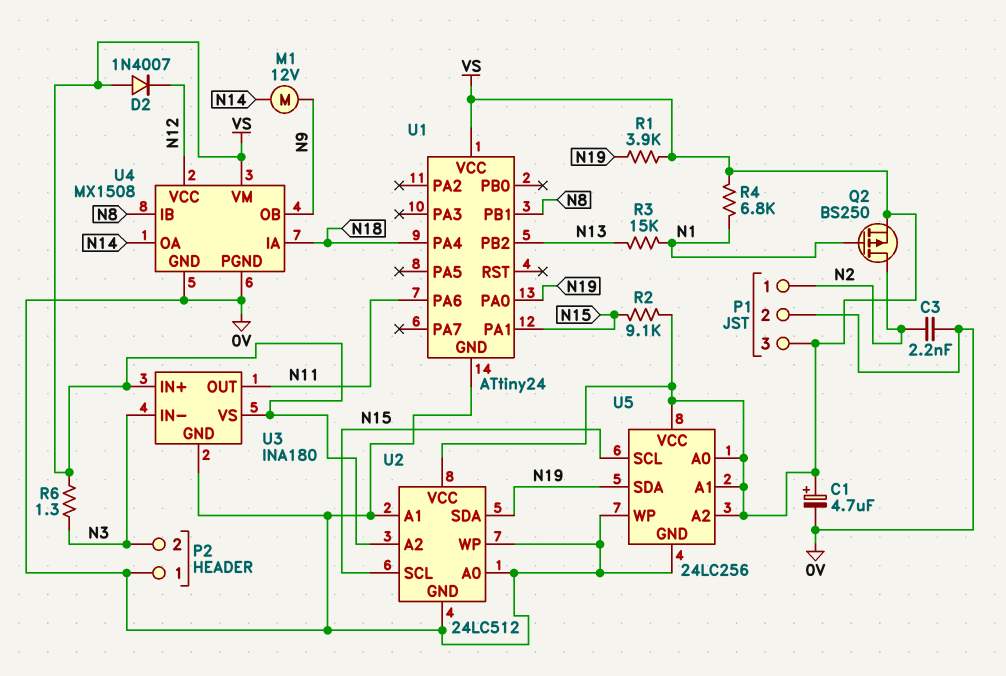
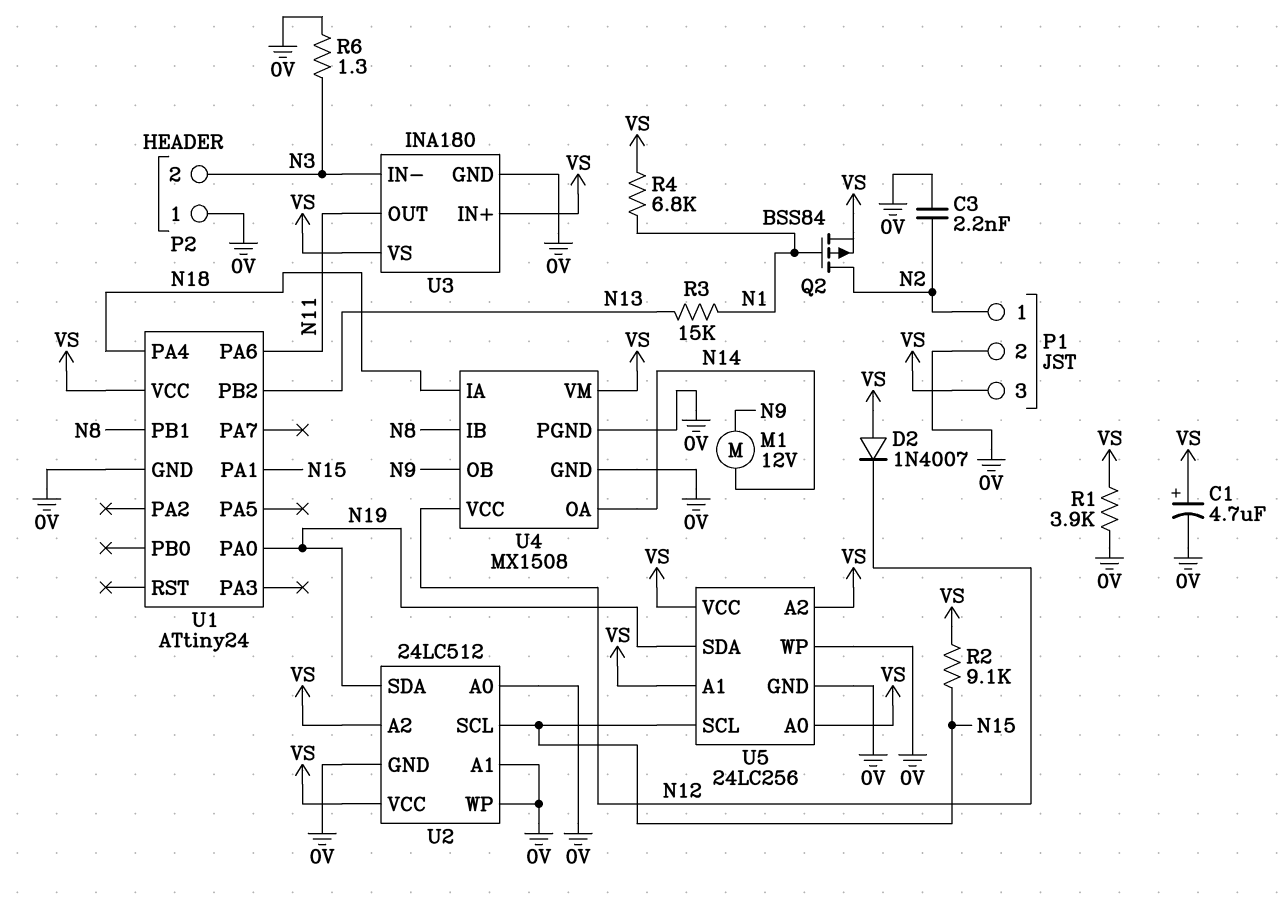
Q2: PMOS BS250 (G N1, D N2, S VS) -> PMOS BSS84 (G N1, D N2, S VS)
R1: 3.9k (N19, VS) -> 3.9k (0V, VS)
R6: 1.3 (N3, VS) -> 1.3 (0V, N3)

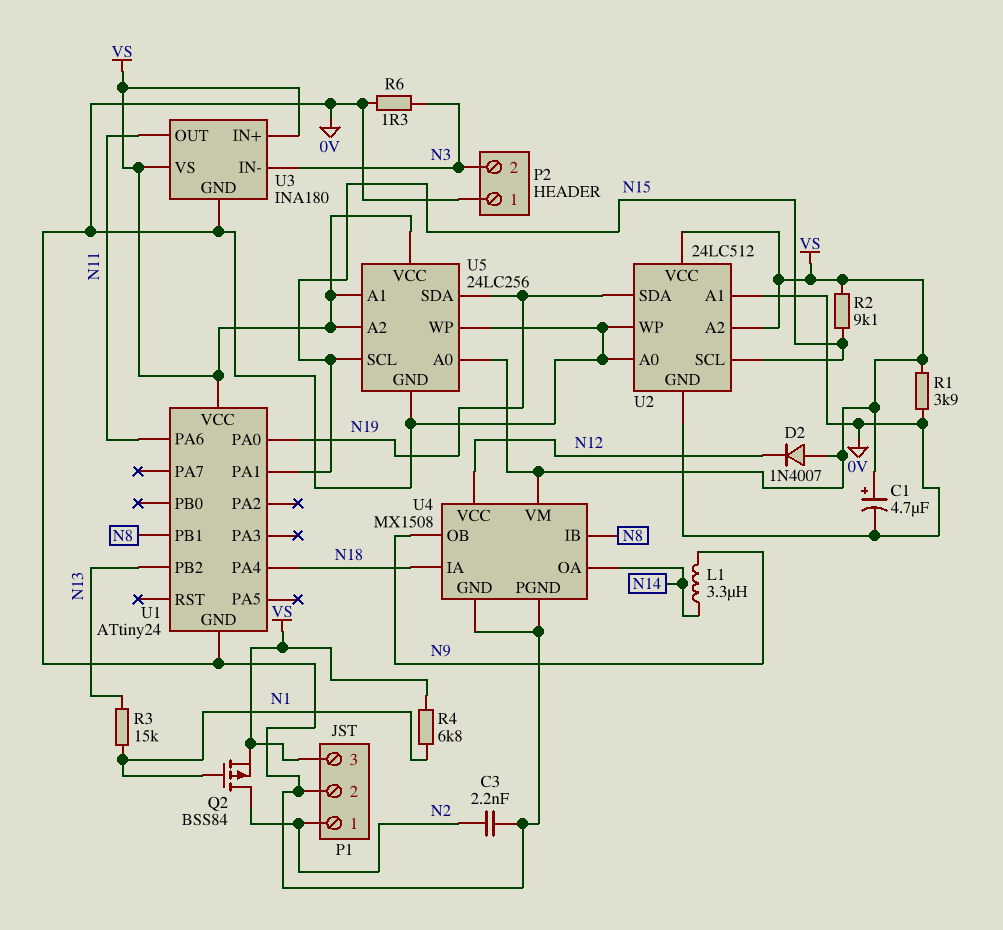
L1: none -> 3.3uH (N9, N14)
M1: motor 12V (N9, N14) -> none

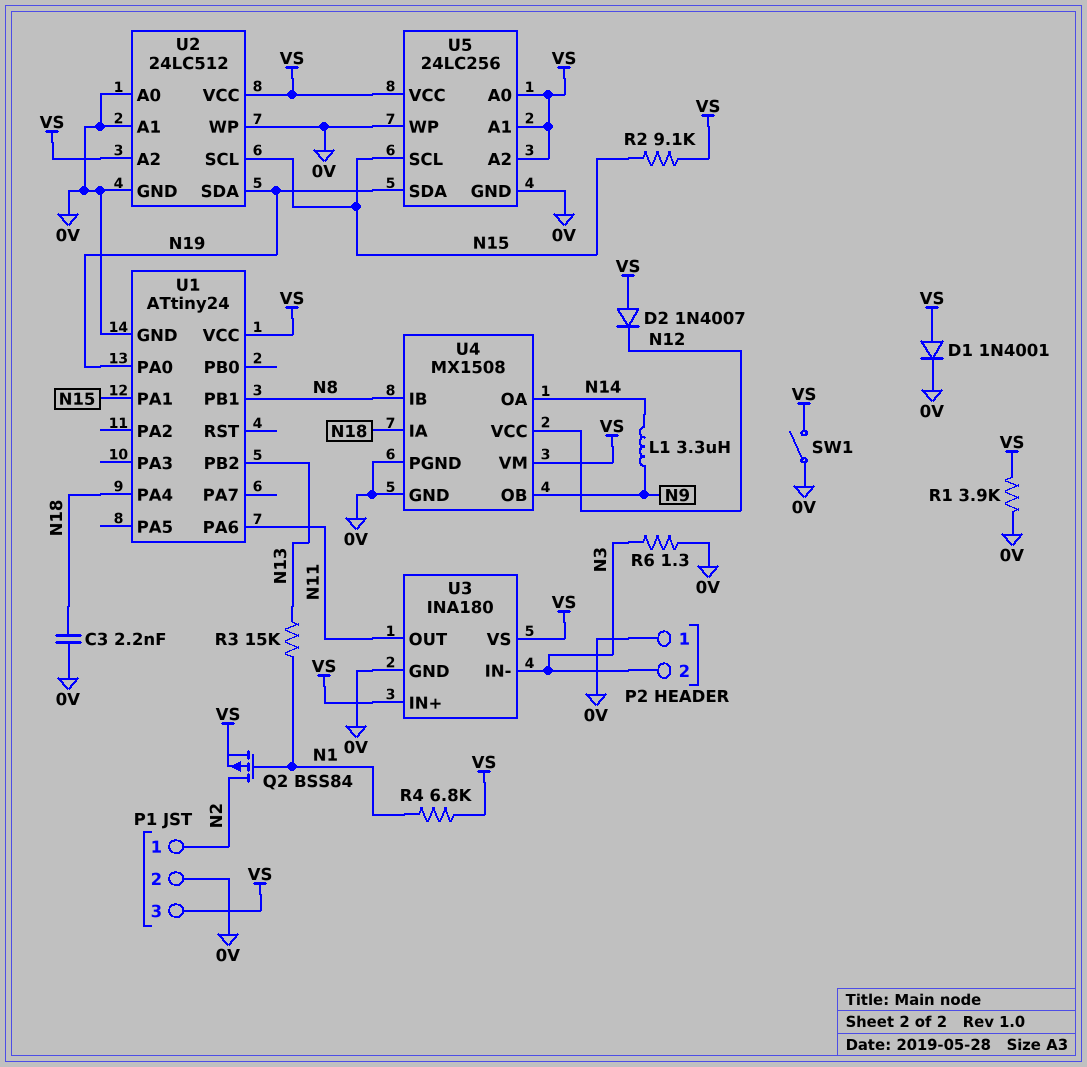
C1: 4.7uF (plus VS, minus 0V) -> none
C3: 2.2nF (0V, N2) -> 2.2nF (0V, N18)
D1: none -> diode 1N4001 (A VS, K 0V)
SW1: none -> switch (0V, VS)

